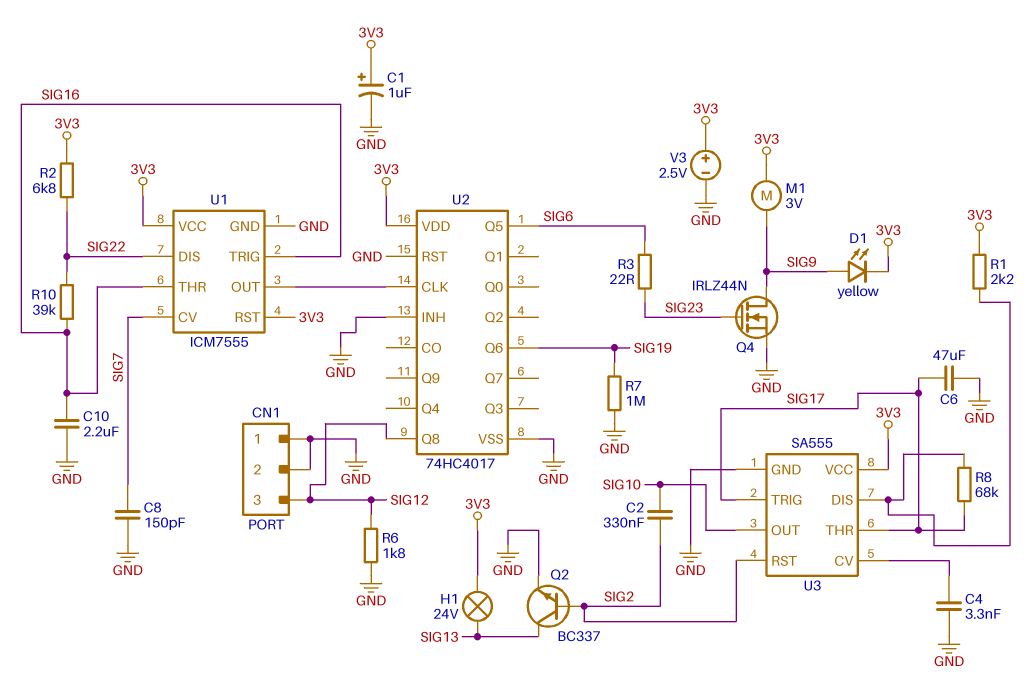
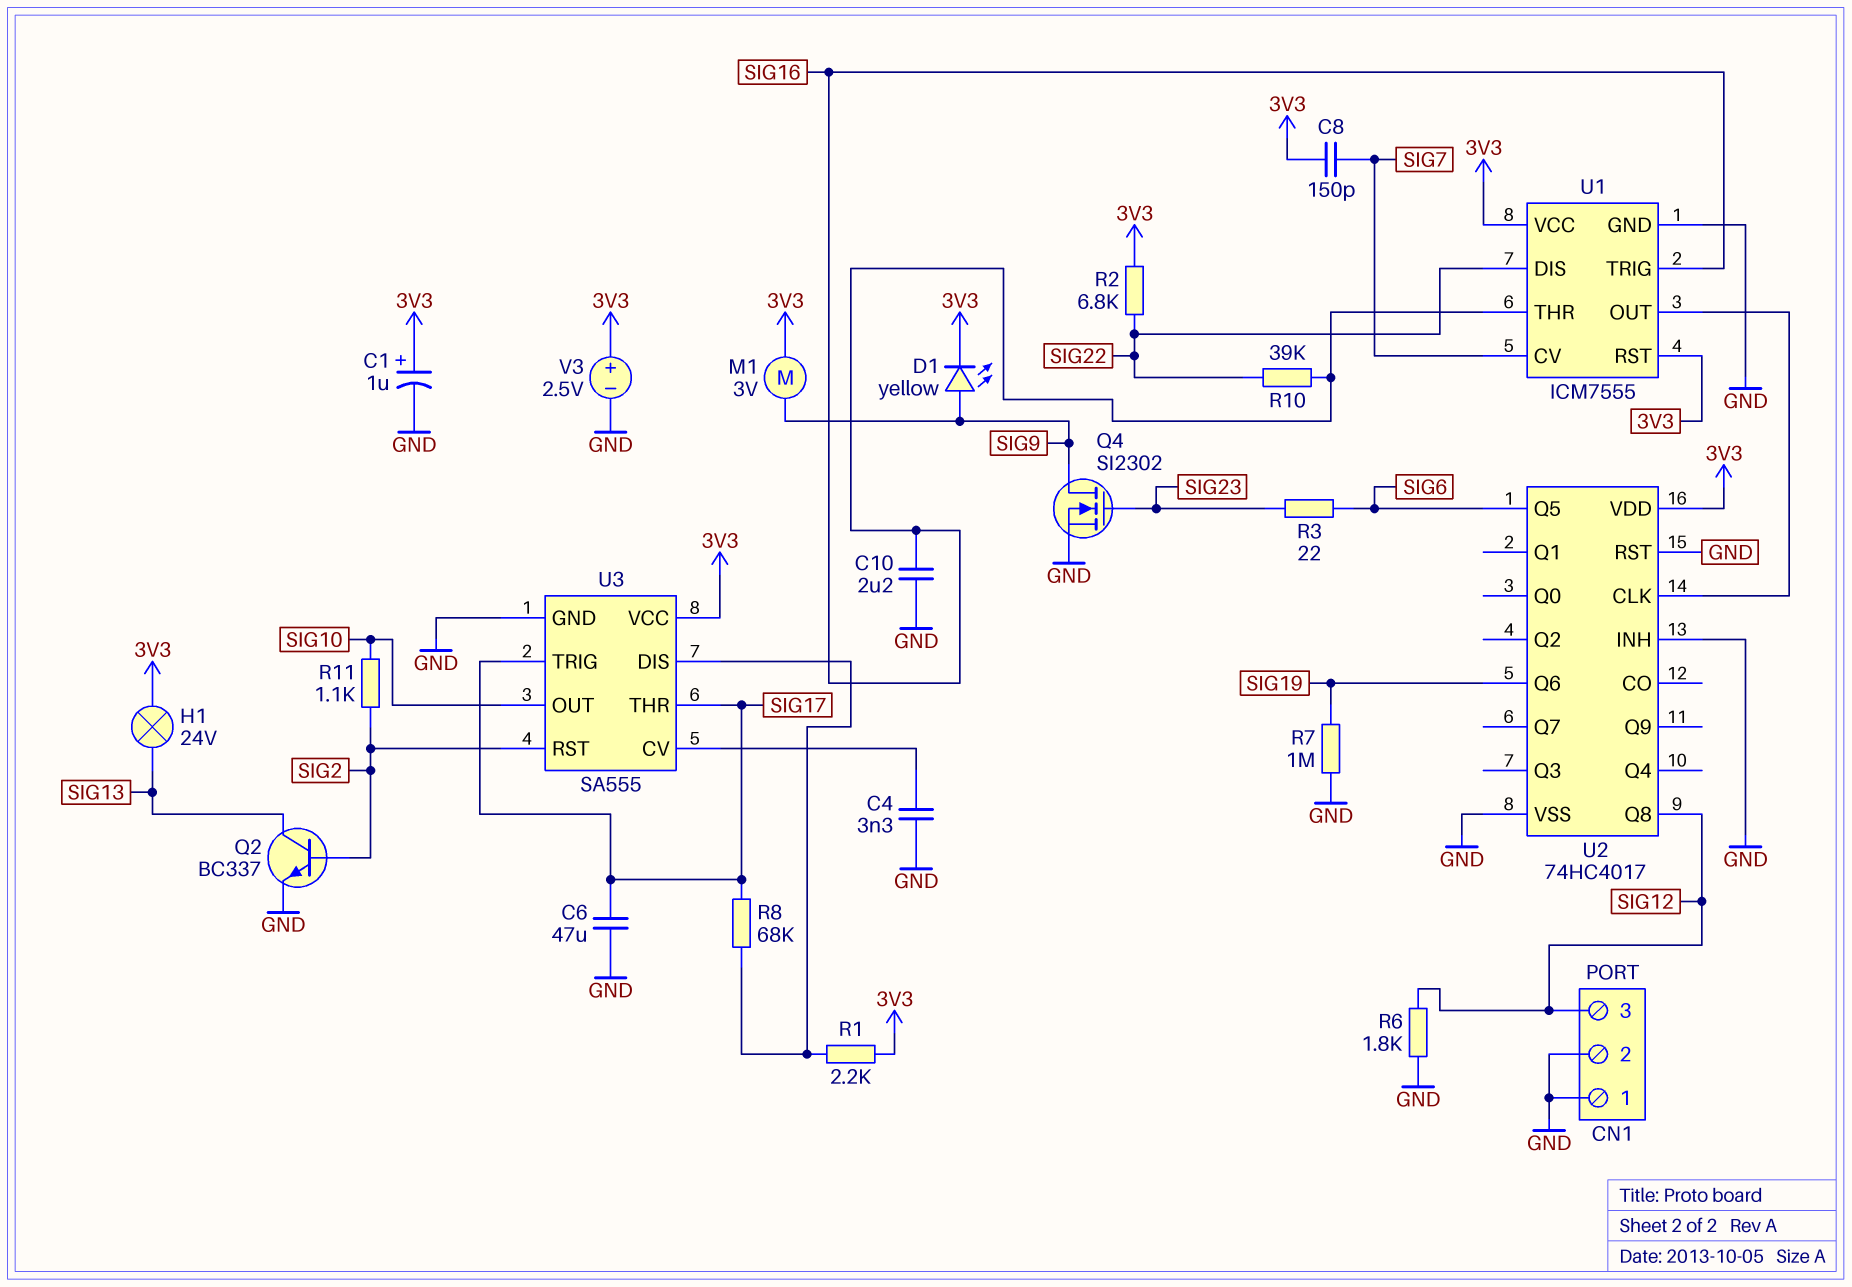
C2: 330nF (SIG2, SIG10) -> none
C8: 150pF (GND, SIG7) -> 150pF (3V3, SIG7)
Q4: NMOS IRLZ44N (G SIG23, D SIG9, S GND) -> NMOS SI2302 (G SIG23, D SIG9, S GND)
R11: none -> 1.1k (SIG2, SIG10)

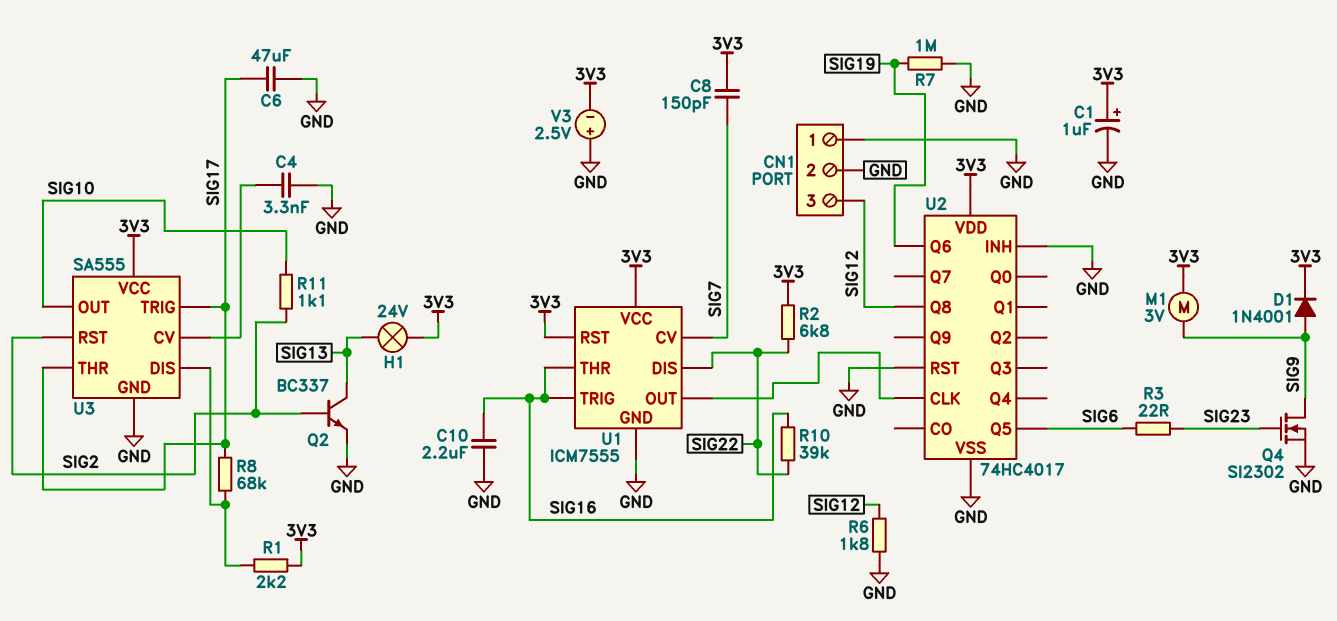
D1: LED yellow (A SIG9, K 3V3) -> diode 1N4001 (A SIG9, K 3V3)
V3: 2.5V (plus 3V3, minus GND) -> 2.5V (plus GND, minus 3V3)

